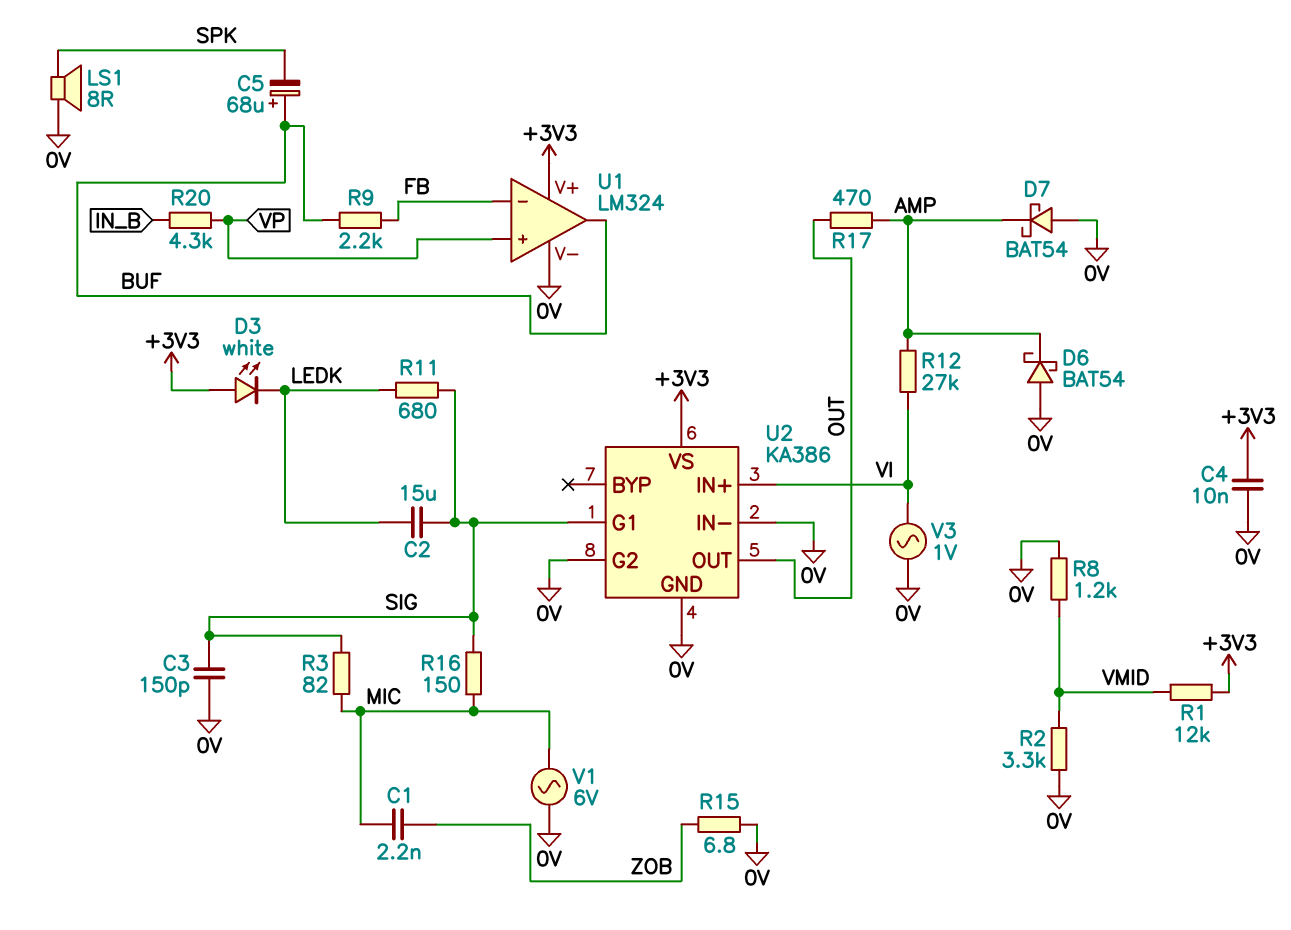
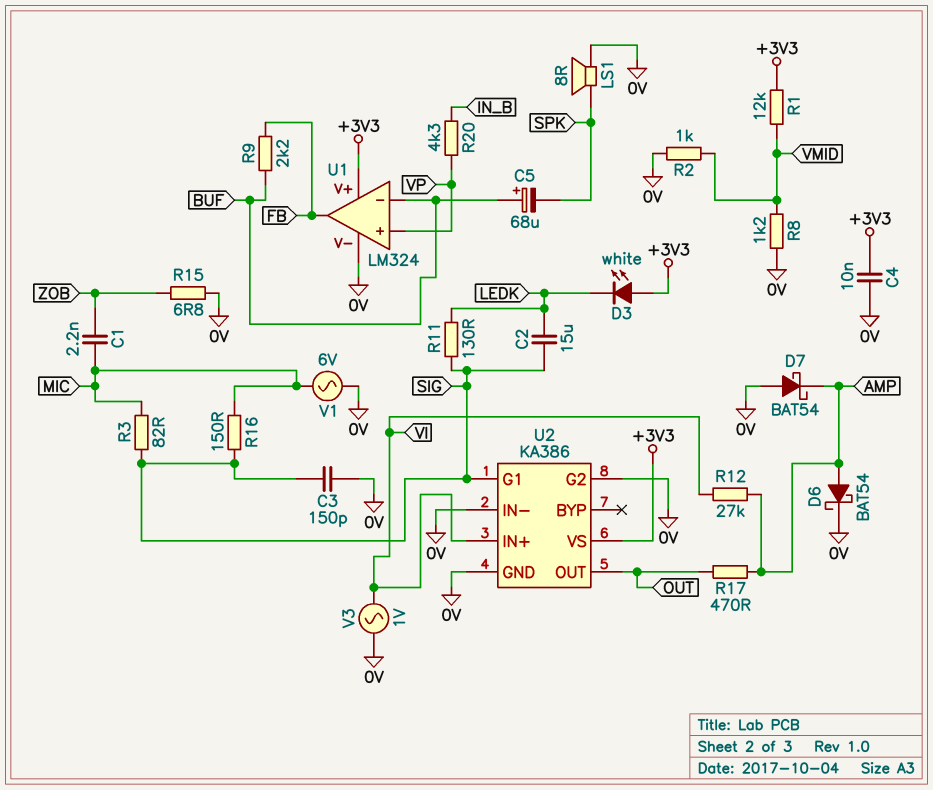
D6: schottky BAT54 (A 0V, K AMP) -> schottky BAT54 (A AMP, K 0V)
R2: 3.3k (0V, VMID) -> 1k (0V, VMID)
R11: 680 (LEDK, SIG) -> 130 (LEDK, SIG)
U1 pin in-: FB -> BUF
U1 pin out: BUF -> FB

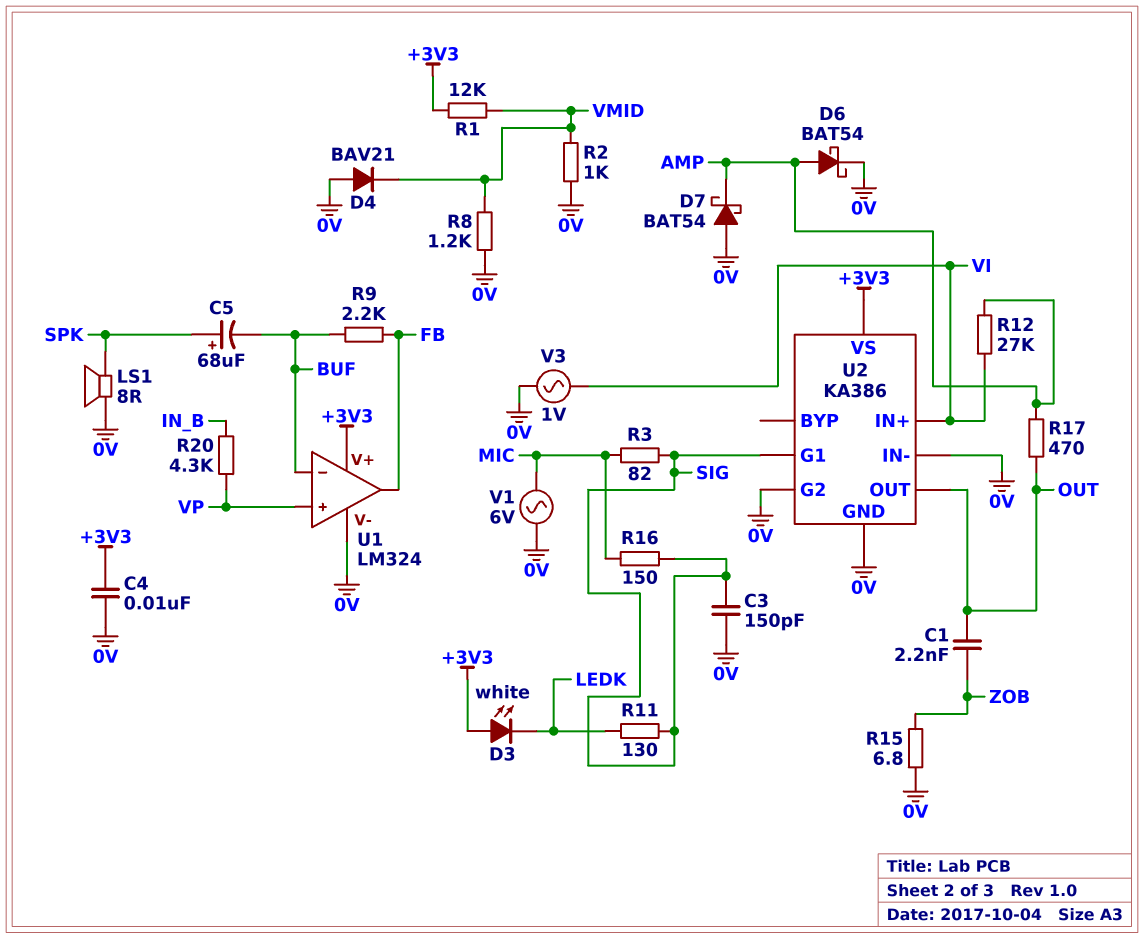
C1: 2.2nF (MIC, ZOB) -> 2.2nF (OUT, ZOB)
C2: 15uF (LEDK, SIG) -> none
C5: 68uF (plus BUF, minus SPK) -> 68uF (plus SPK, minus BUF)
D4: none -> diode BAV21 (A 0V, K VMID)

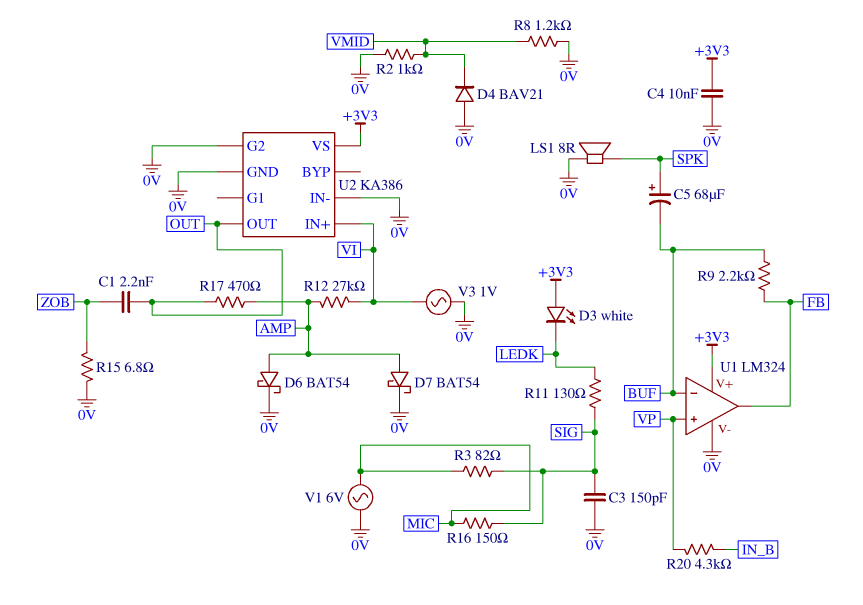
D7: schottky BAT54 (A 0V, K AMP) -> schottky BAT54 (A AMP, K 0V)
R1: 12k (+3V3, VMID) -> none
U2 pin G1: SIG -> none

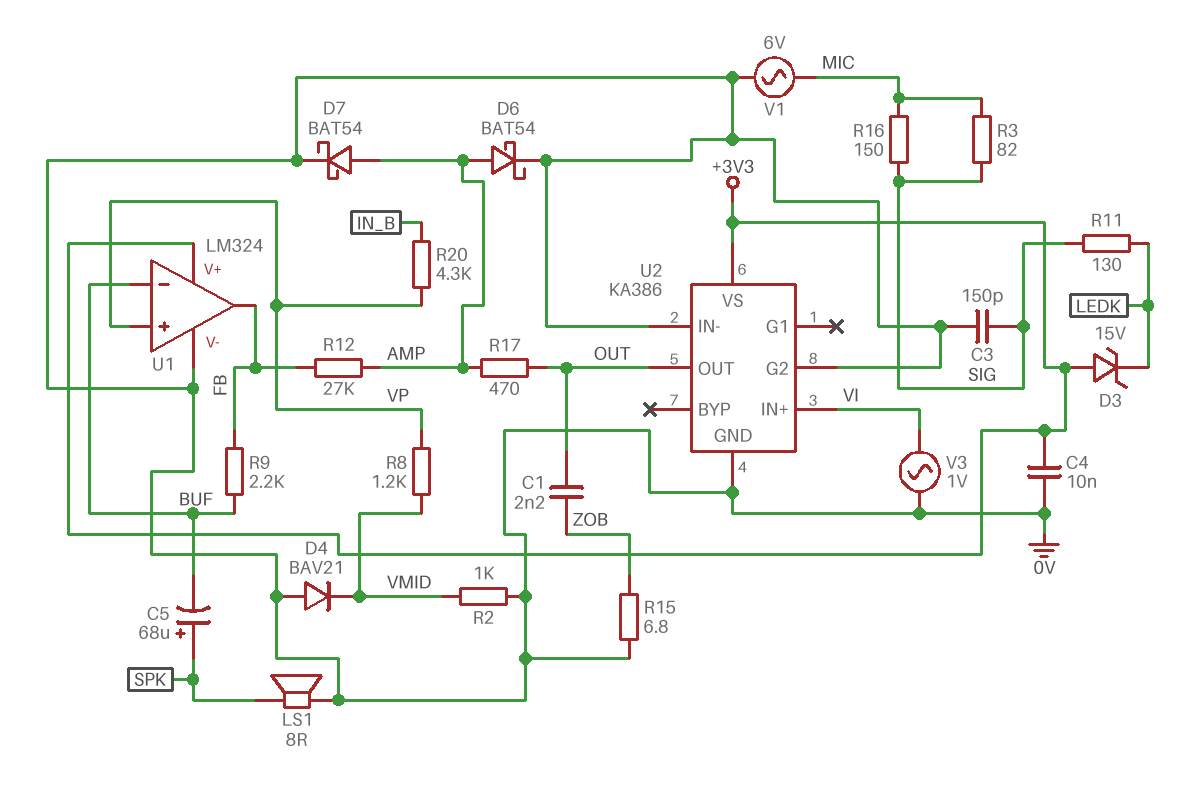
D3: LED white (A +3V3, K LEDK) -> zener 15V (A +3V3, K LEDK)
R8: 1.2k (0V, VMID) -> 1.2k (VMID, VP)
R12: 27k (AMP, VI) -> 27k (AMP, FB)

